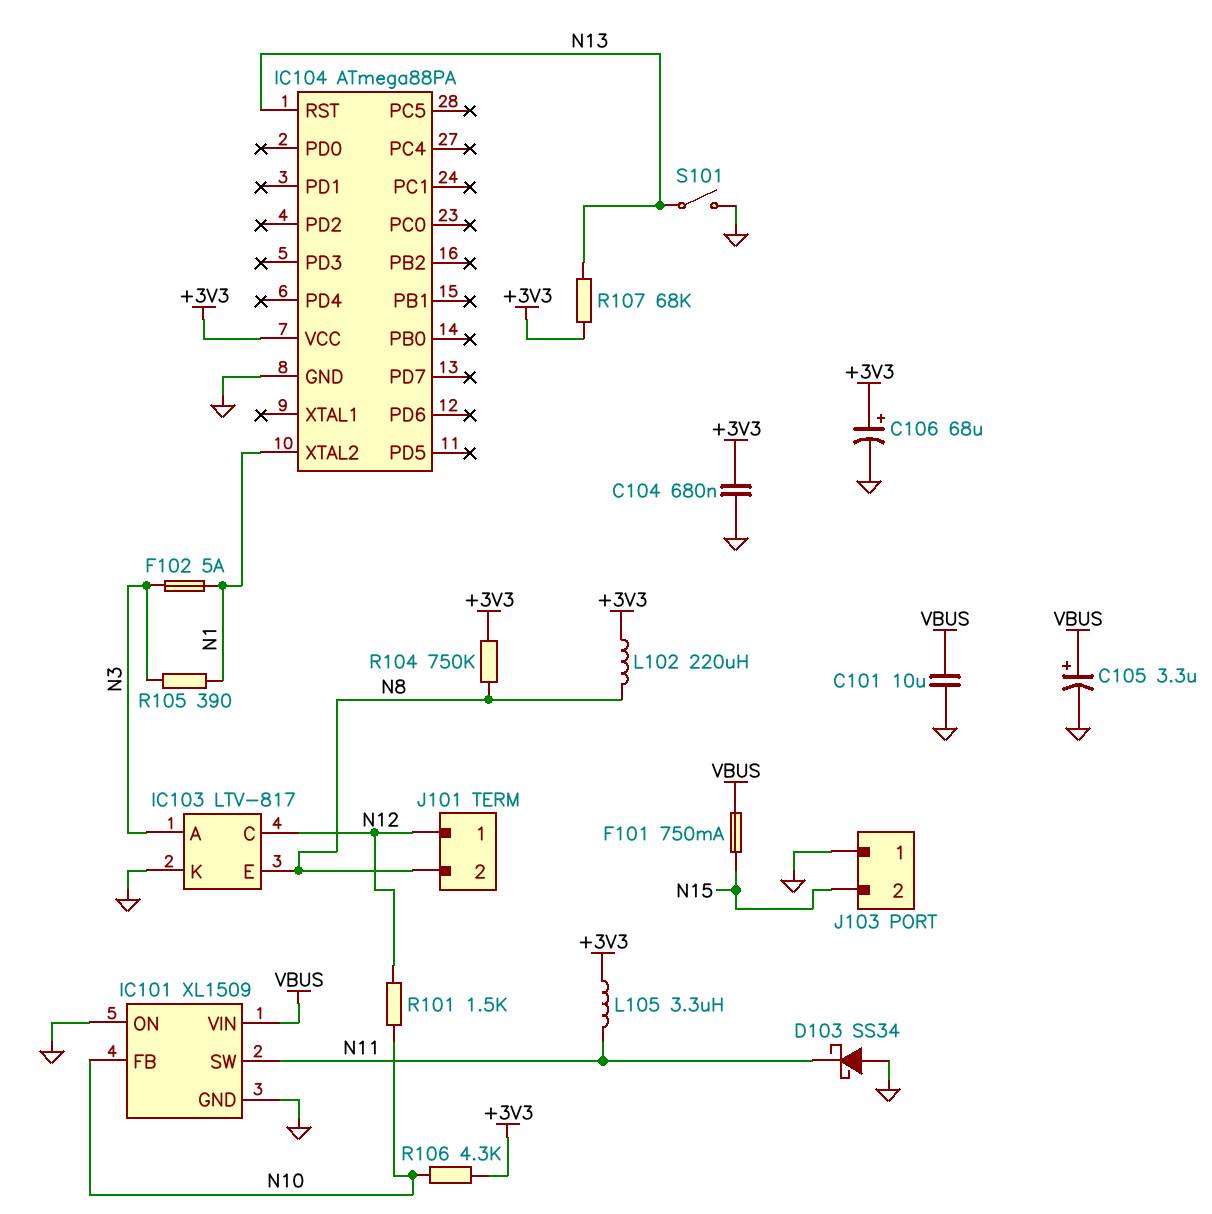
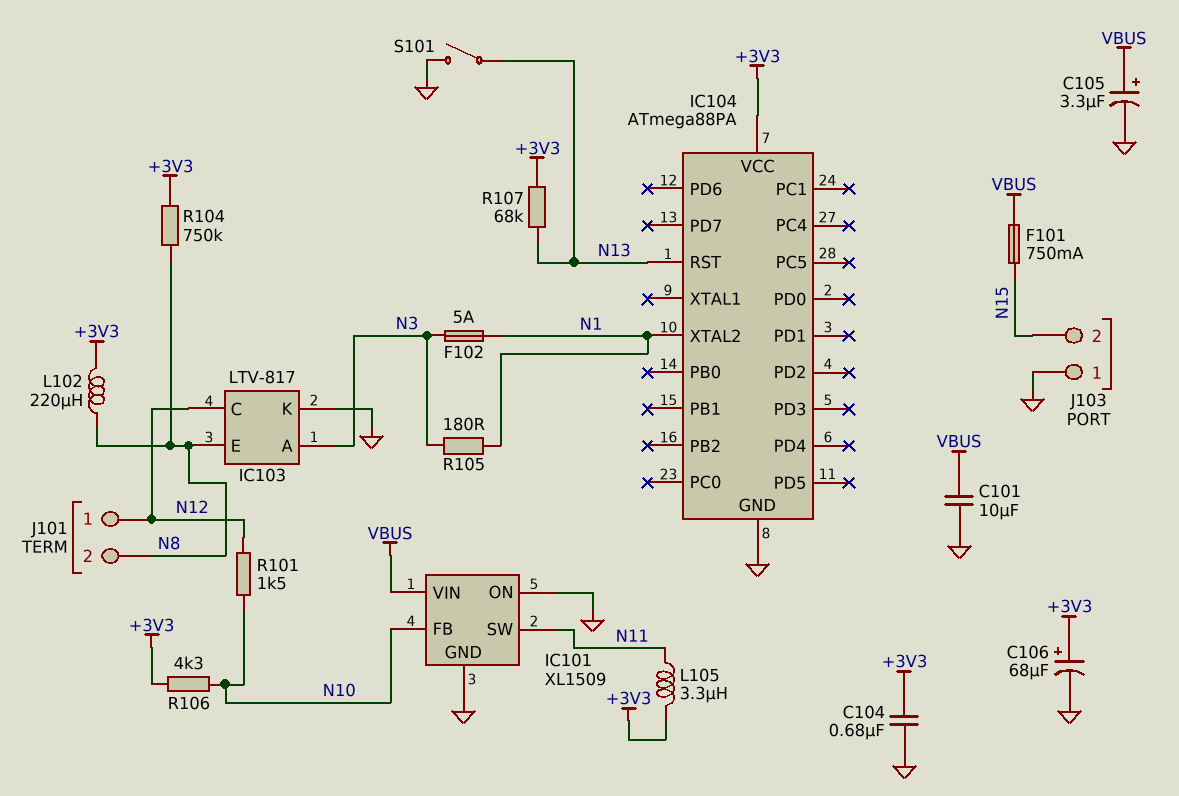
D103: schottky SS34 (A GND, K N11) -> none
R105: 390 (N1, N3) -> 180 (N1, N3)

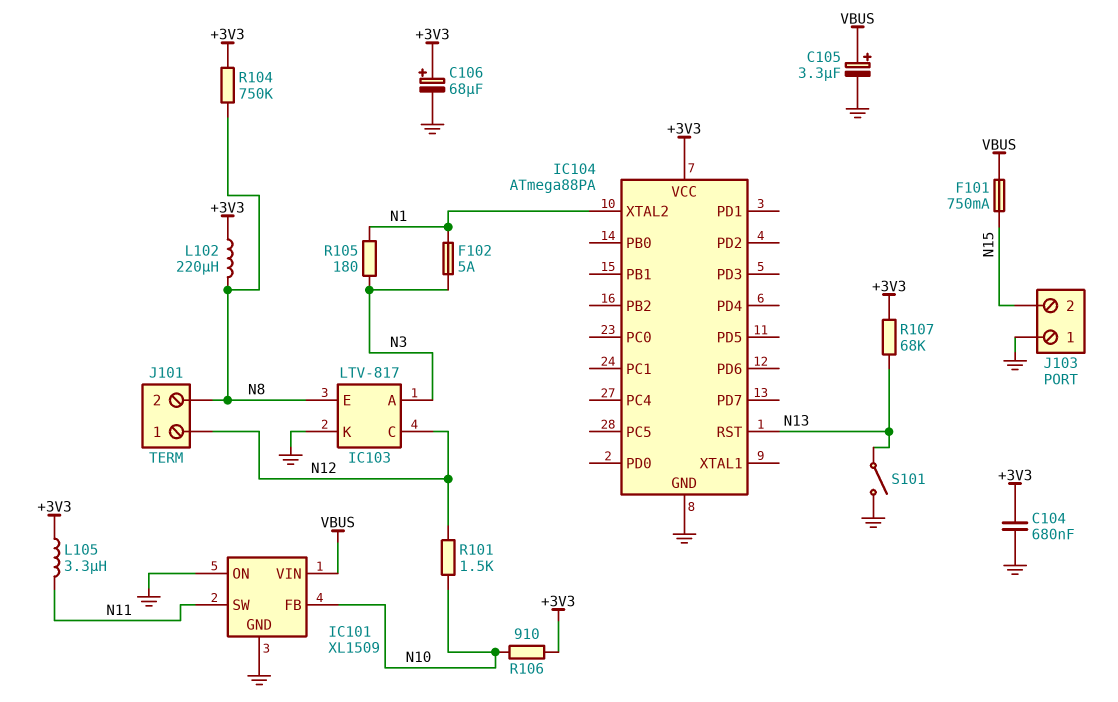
C101: 10uF (GND, VBUS) -> none
R106: 4.3k (+3V3, N10) -> 910 (+3V3, N10)

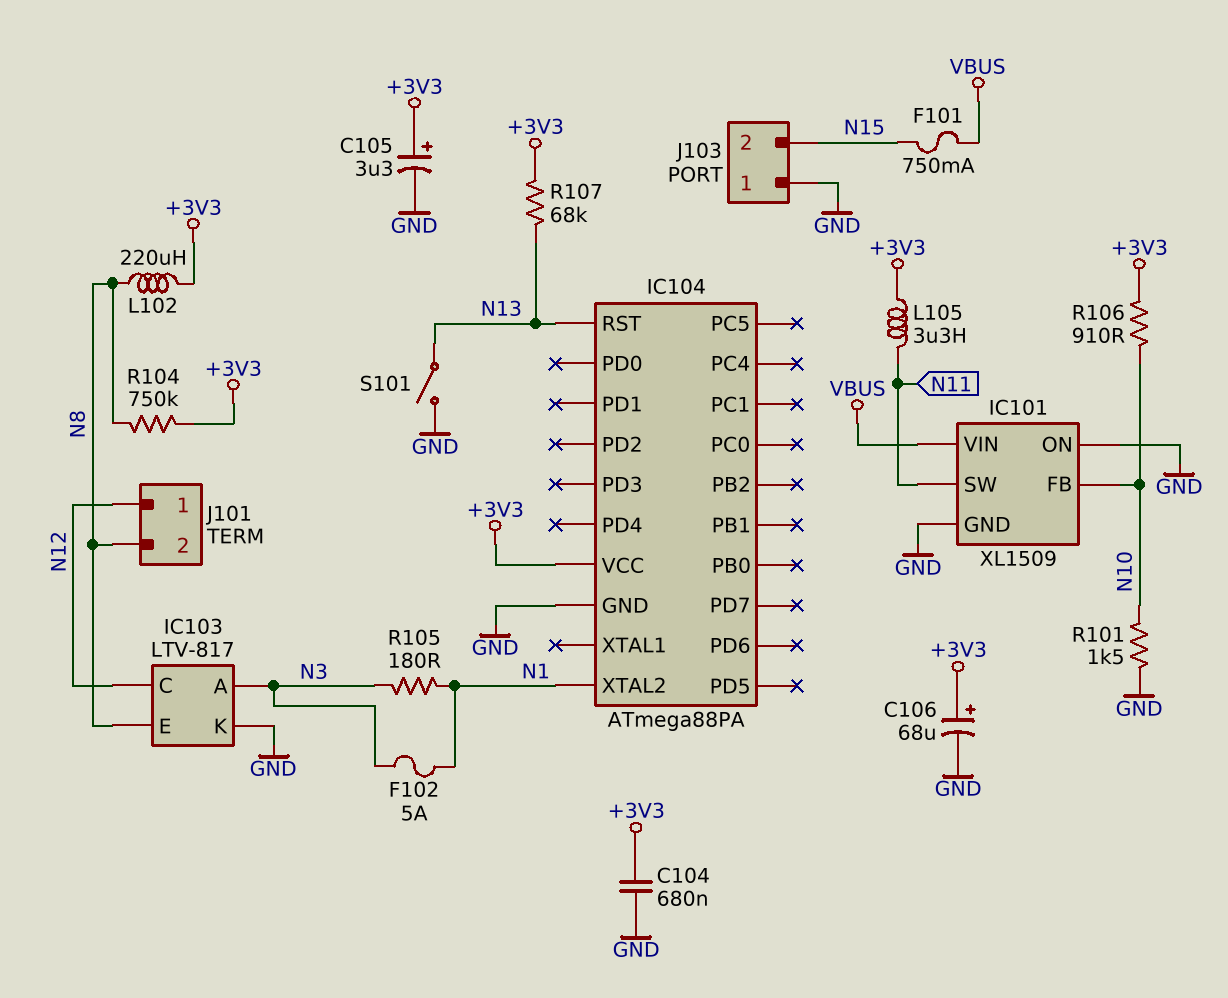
C105: 3.3uF (plus VBUS, minus GND) -> 3.3uF (plus +3V3, minus GND)
R101: 1.5k (N10, N12) -> 1.5k (GND, N10)

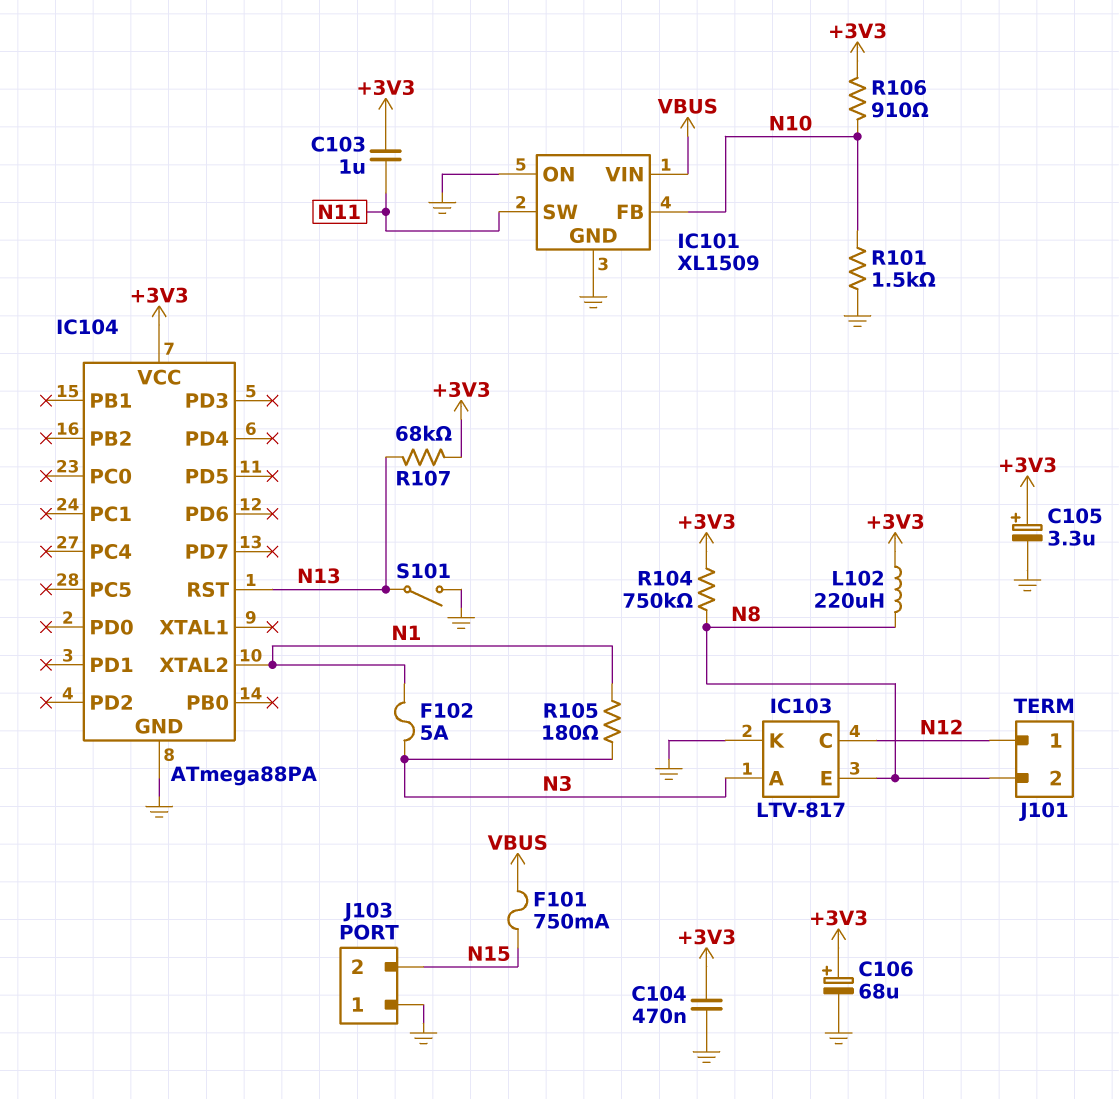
C103: none -> 1uF (+3V3, N11)
C104: 680nF (+3V3, GND) -> 470nF (+3V3, GND)
L105: 3.3uH (+3V3, N11) -> none

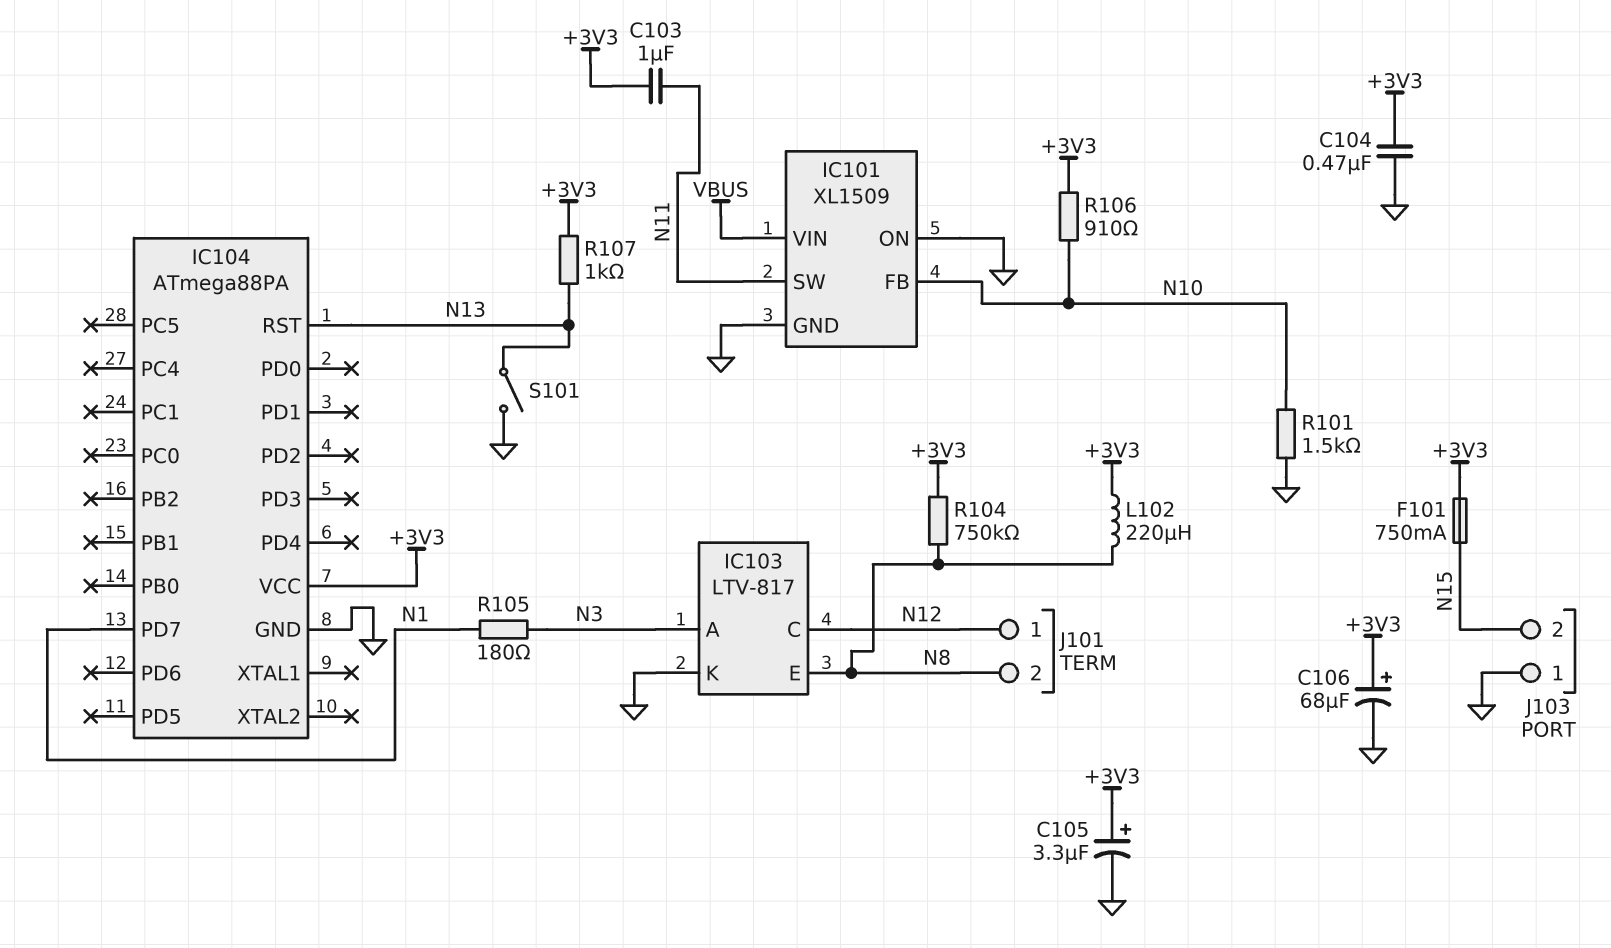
F101: 750mA (N15, VBUS) -> 750mA (+3V3, N15)
F102: 5A (N1, N3) -> none
IC104 pin PD7: none -> N1
IC104 pin XTAL2: N1 -> none
R107: 68k (+3V3, N13) -> 1k (+3V3, N13)

